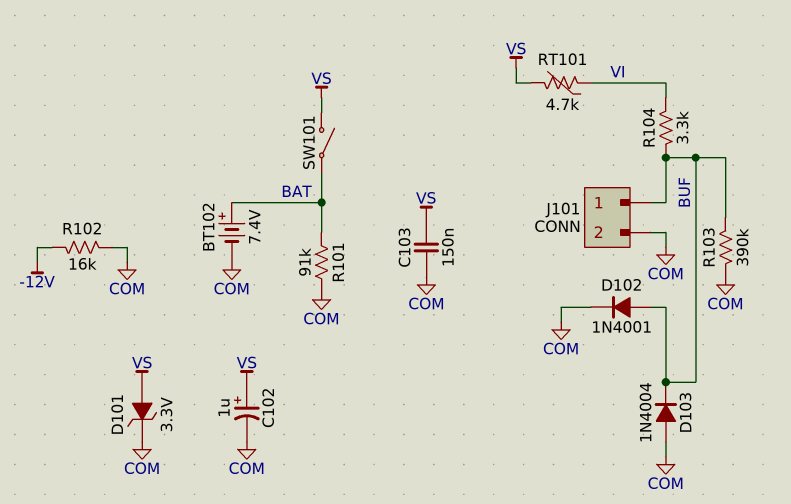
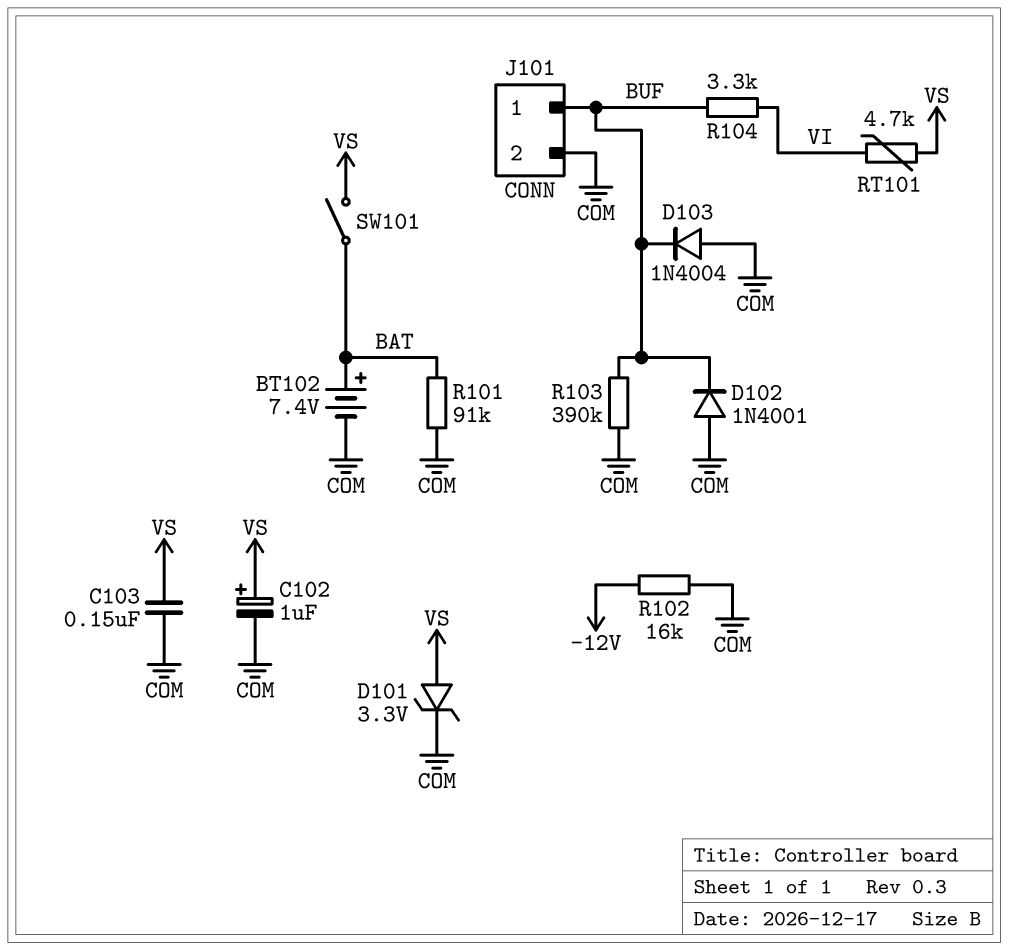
D102: diode 1N4001 (A BUF, K COM) -> diode 1N4001 (A COM, K BUF)

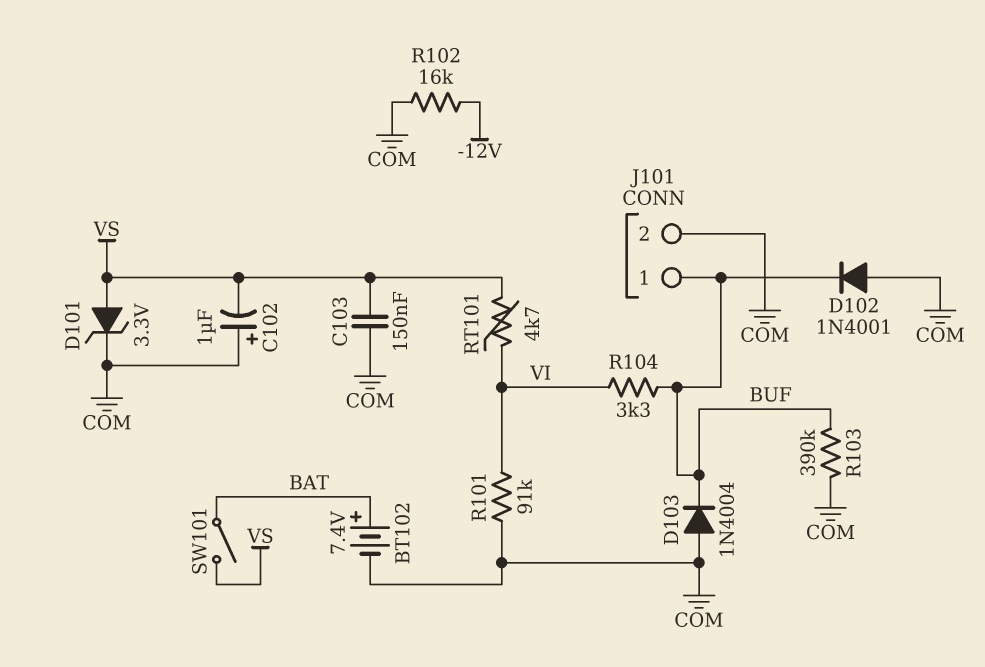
C102: 1uF (plus VS, minus COM) -> 1uF (plus COM, minus VS)
R101: 91k (BAT, COM) -> 91k (COM, VI)

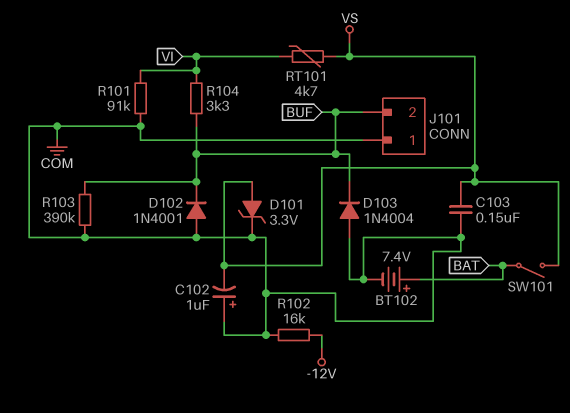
J101 pin 1: BUF -> COM
J101 pin 2: COM -> BUF

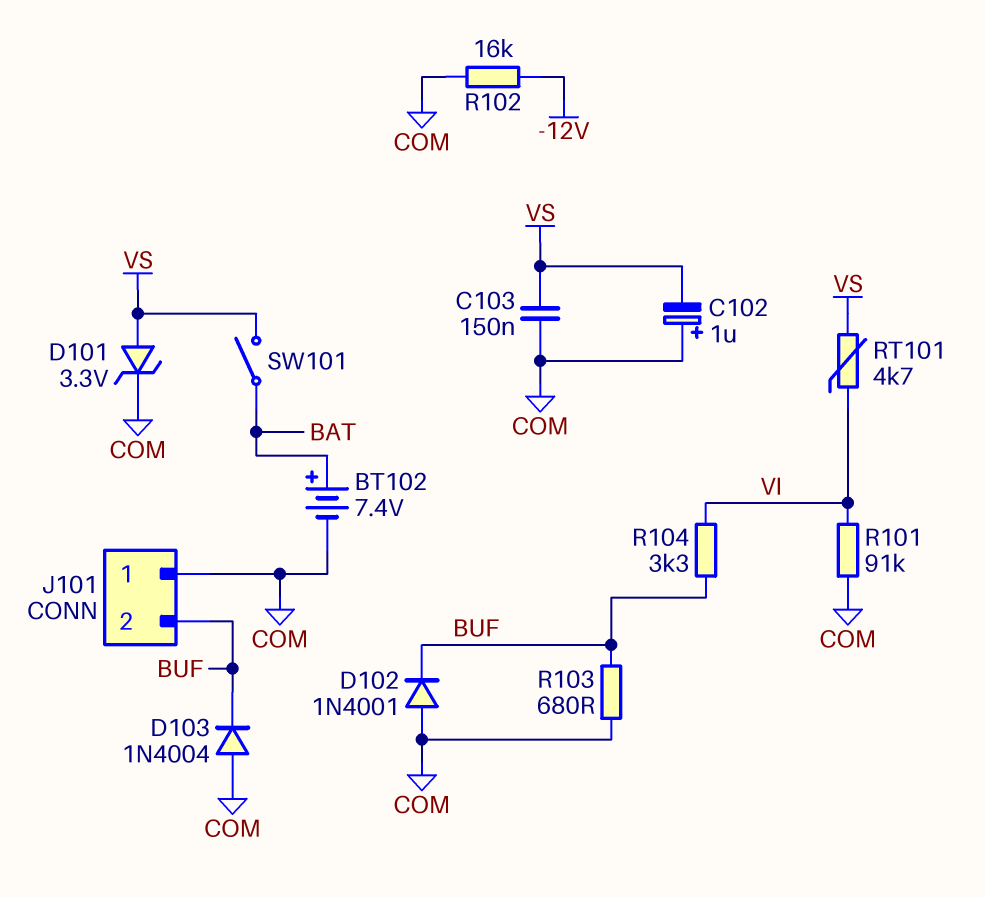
R103: 390k (BUF, COM) -> 680 (BUF, COM)

